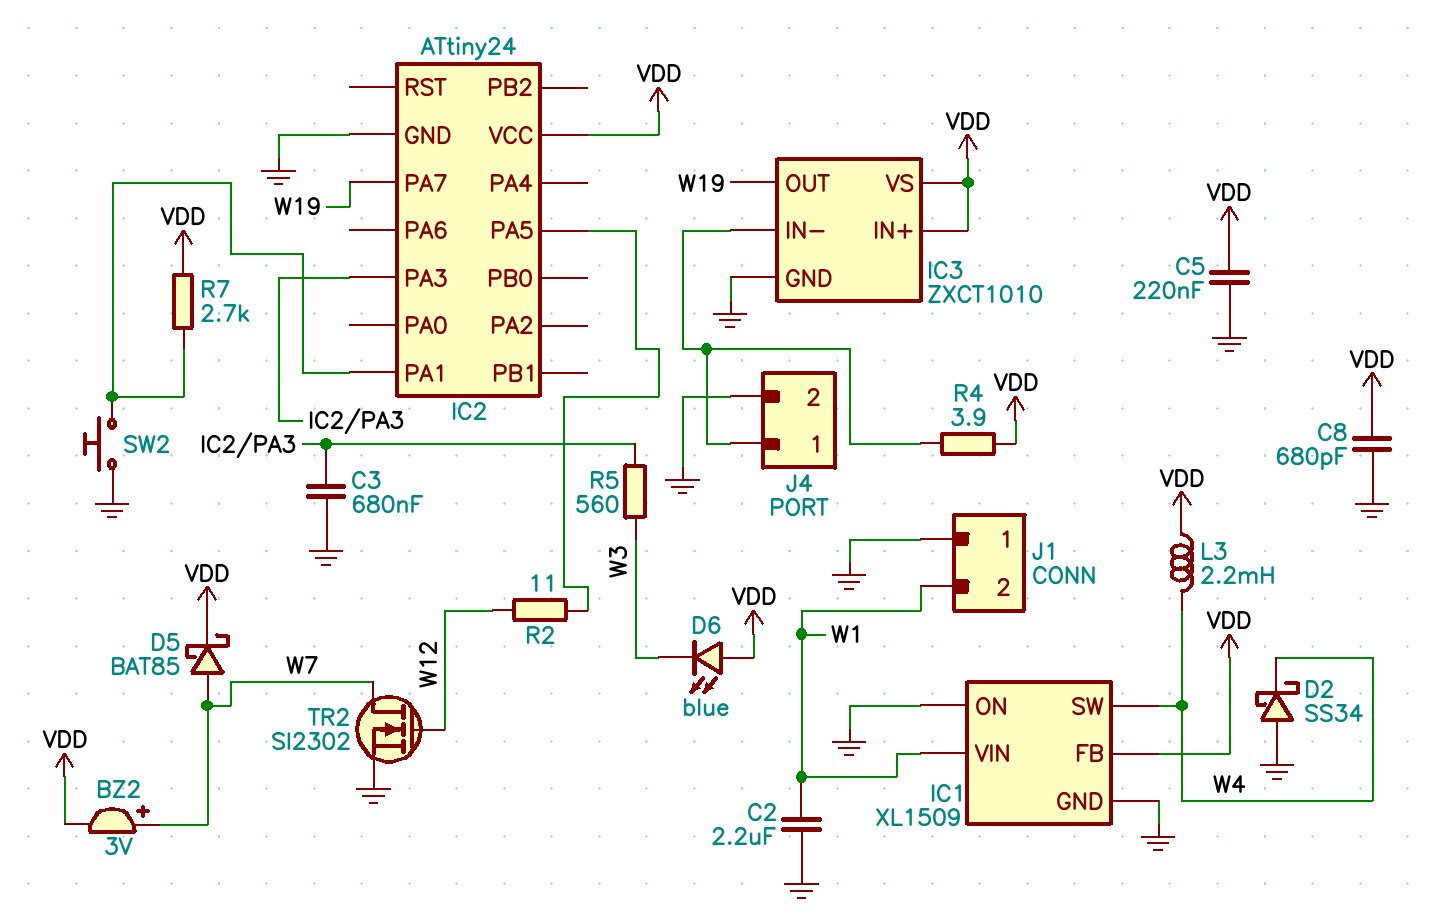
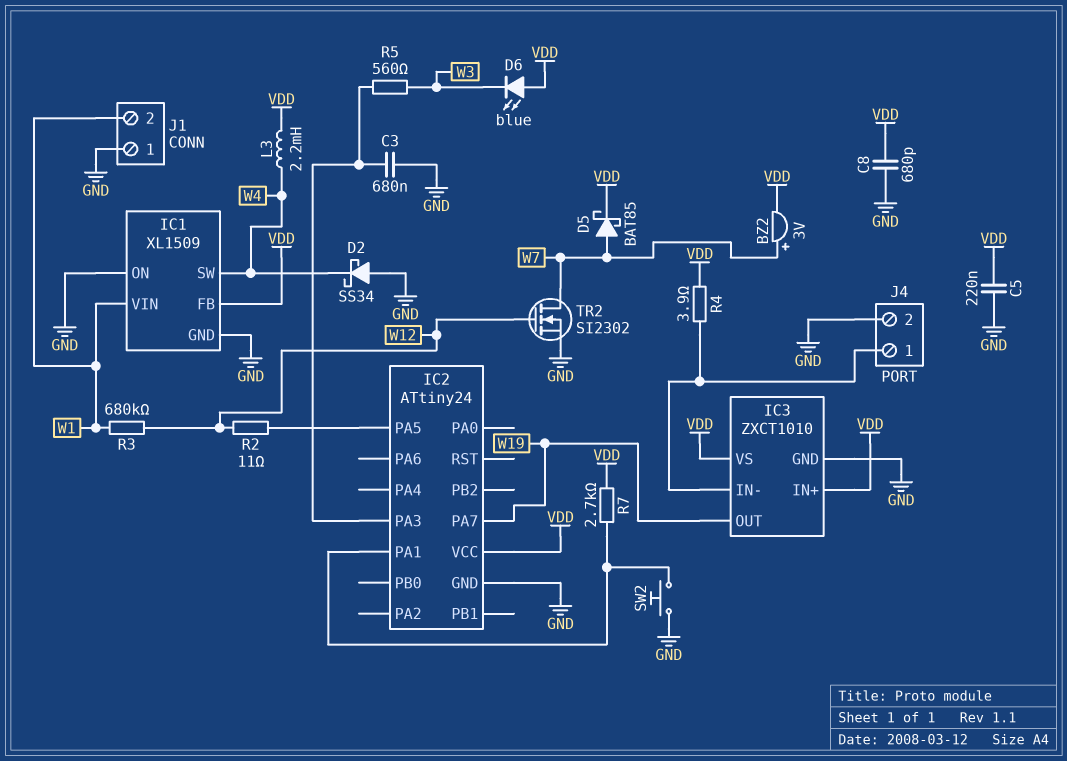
C2: 2.2uF (GND, W1) -> none
R3: none -> 680k (W1, W12)

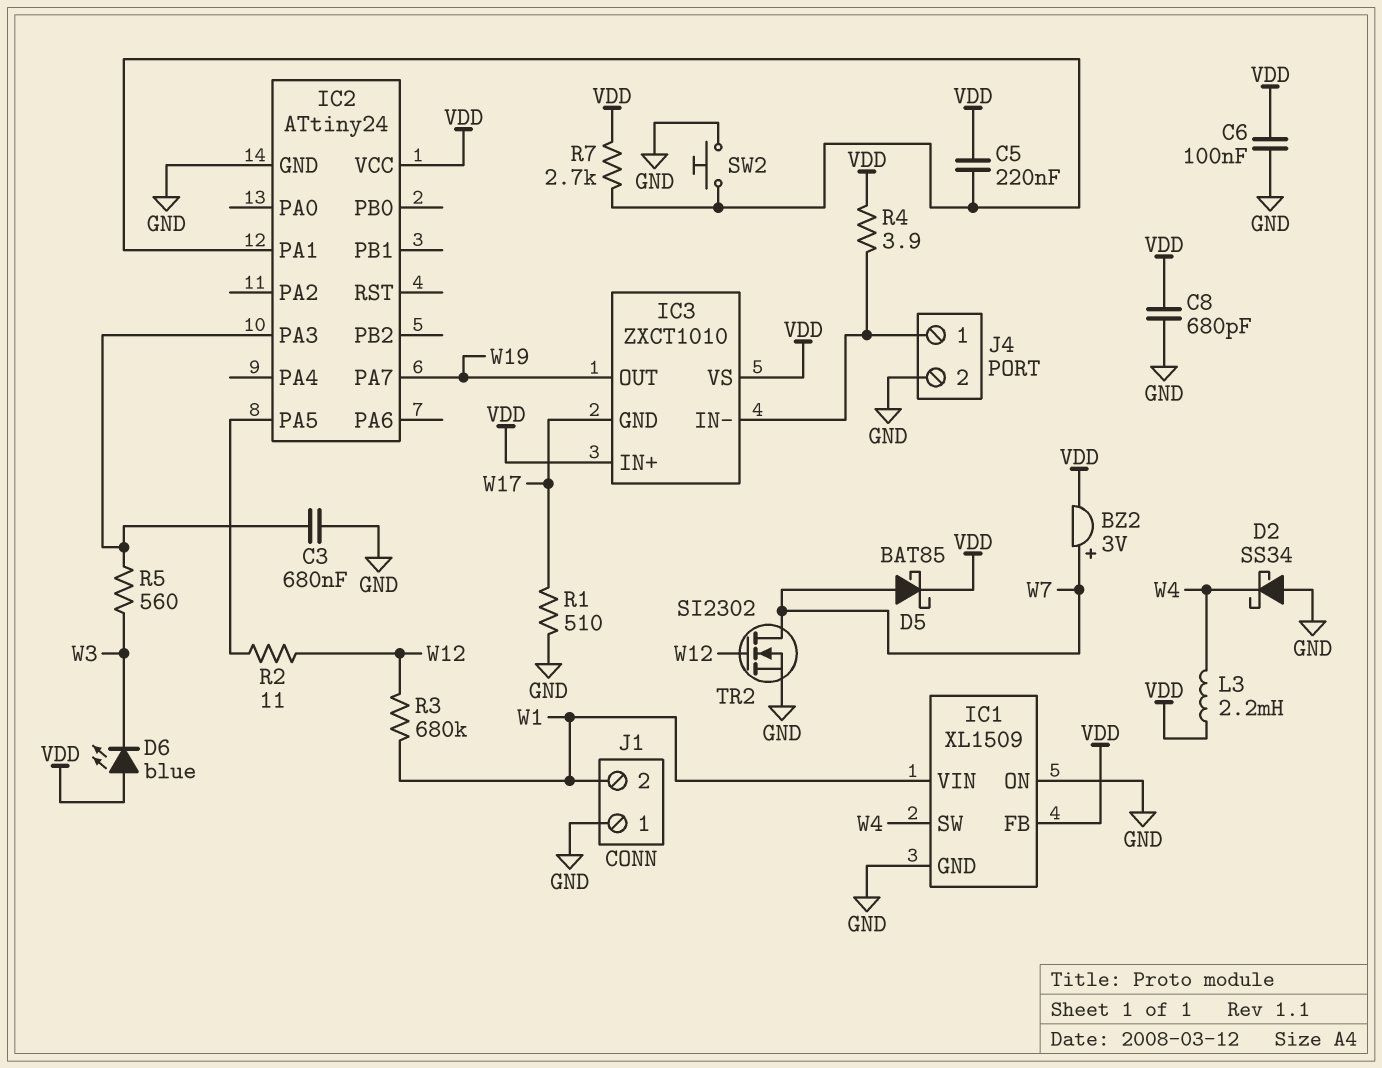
C5: 220nF (GND, VDD) -> 220nF (IC2/PA1, VDD)
C6: none -> 100nF (GND, VDD)
IC3 pin GND: GND -> W17
R1: none -> 510 (GND, W17)

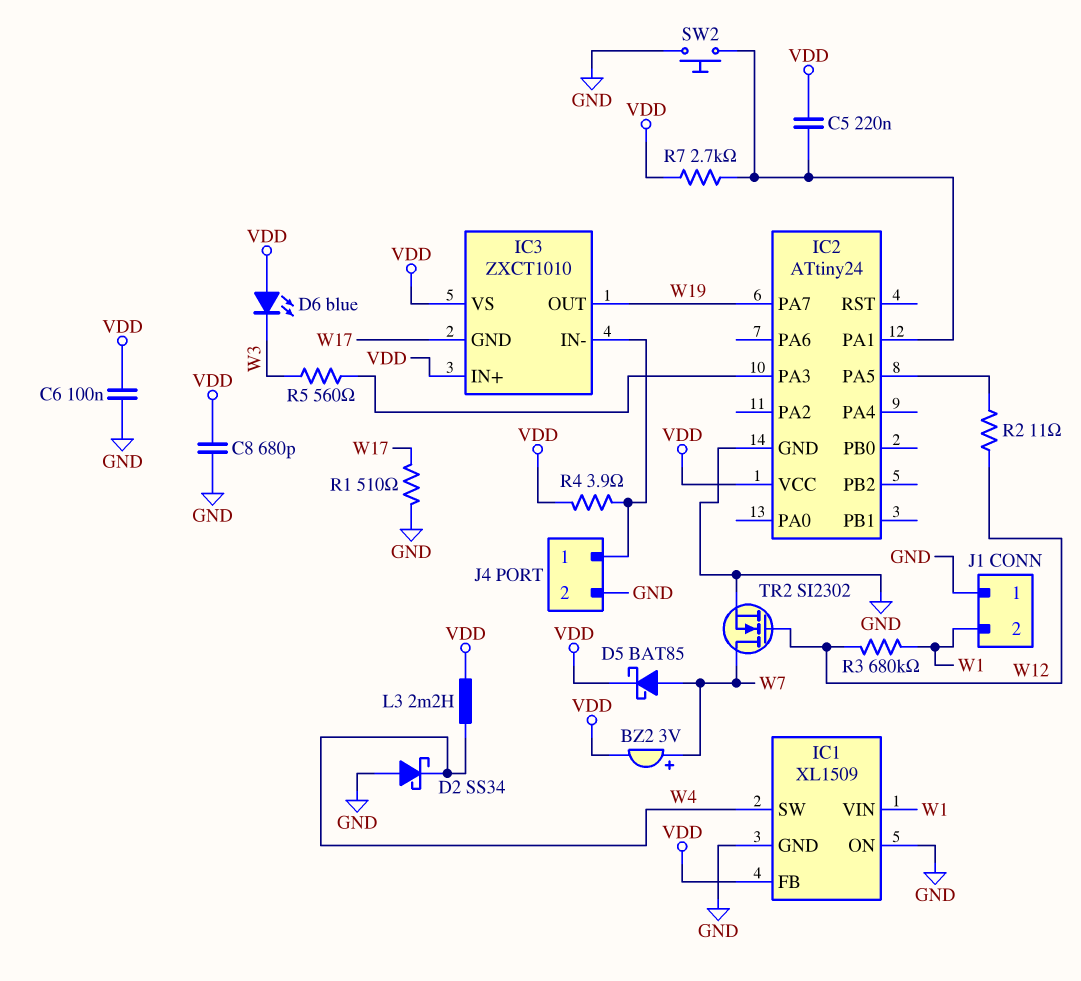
C3: 680nF (GND, IC2/PA3) -> none

